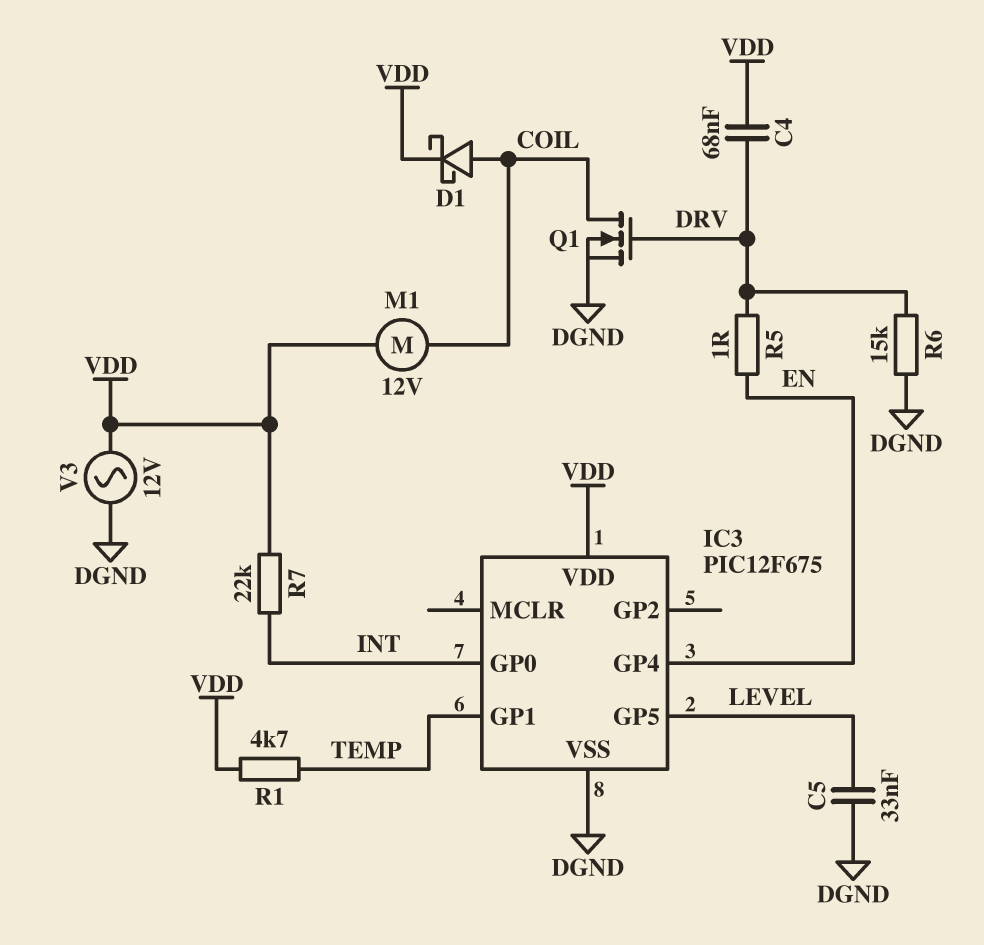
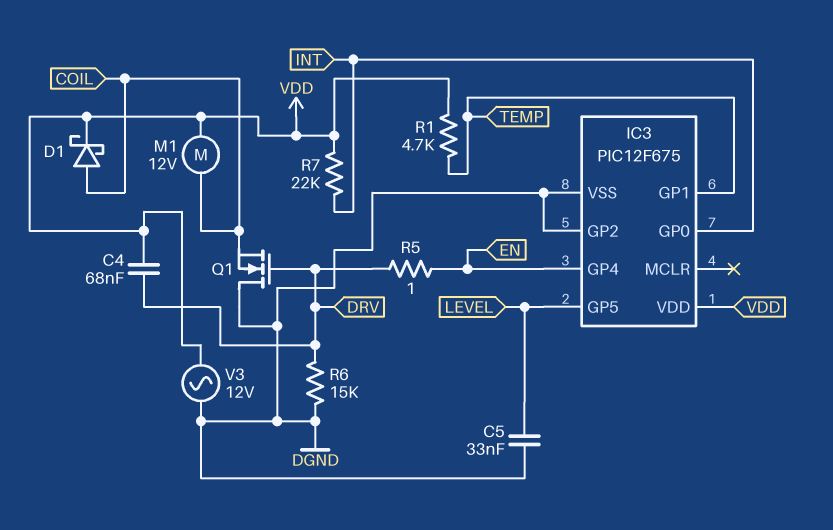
IC3 pin GP2: none -> DGND
Q1: NMOS (G DRV, D COIL, S DGND) -> NMOS (G DRV, D DGND, S COIL)

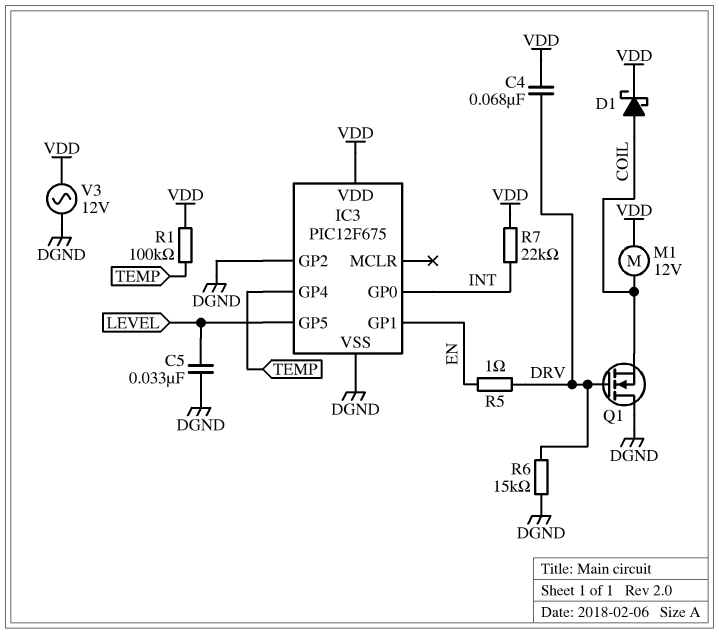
IC3 pin GP1: TEMP -> EN
IC3 pin GP4: EN -> TEMP
R1: 4.7k (TEMP, VDD) -> 100k (TEMP, VDD)

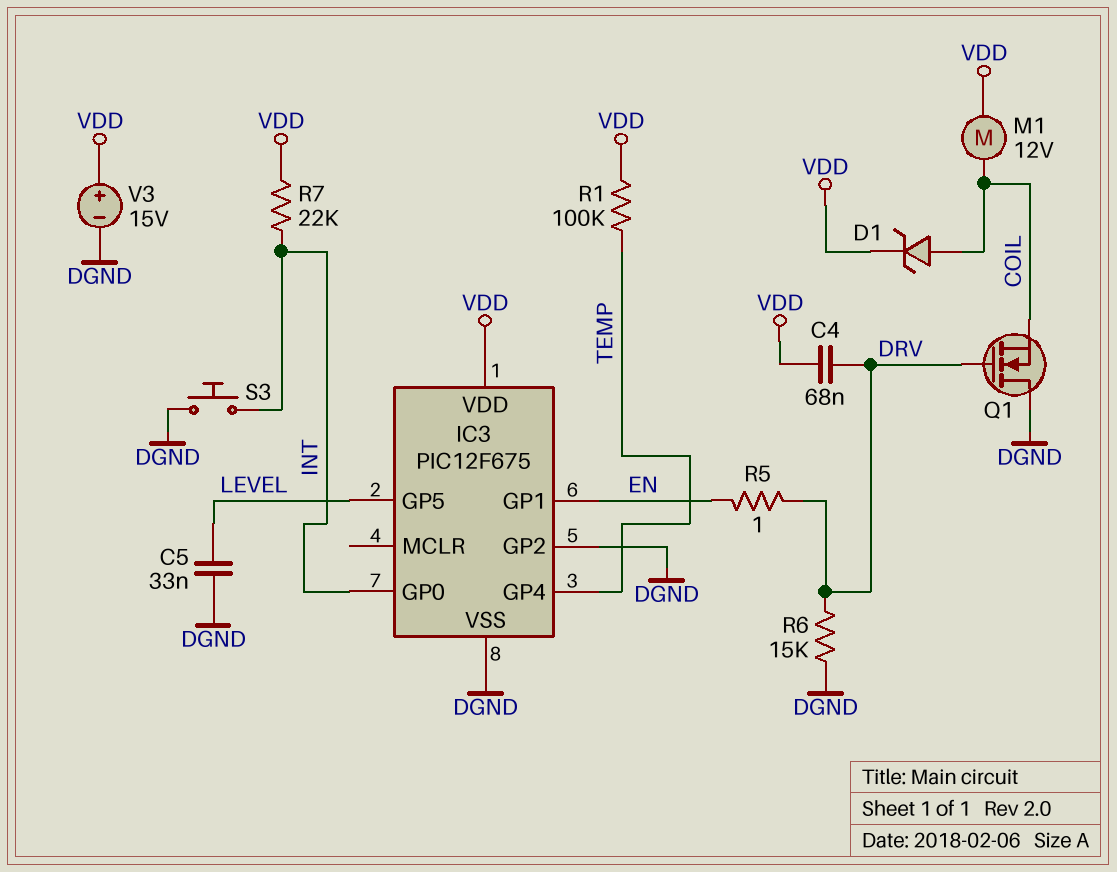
D1: schottky (A COIL, K VDD) -> zener (A COIL, K VDD)
S3: none -> button (DGND, INT)
V3: AC 12V (DGND, VDD) -> 15V (plus VDD, minus DGND)

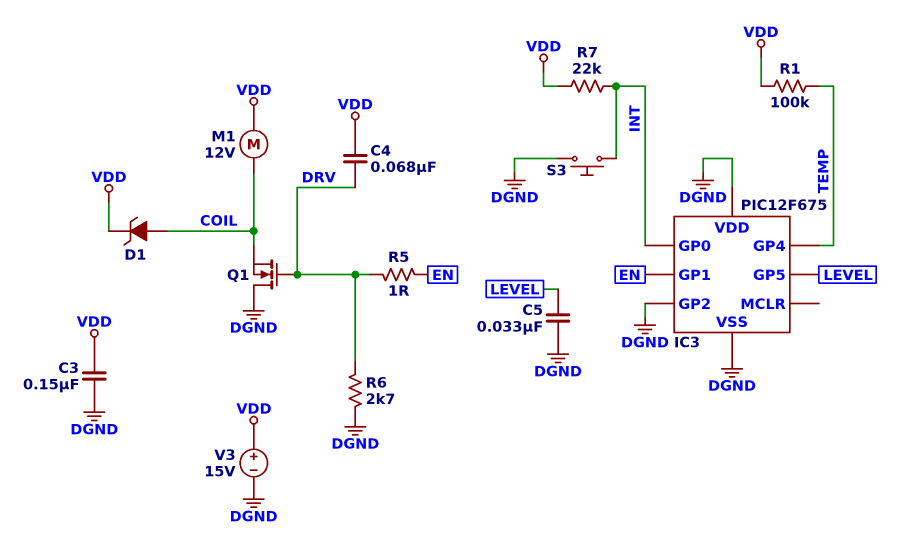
C3: none -> 150nF (DGND, VDD)
IC3 pin VDD: VDD -> DGND
R6: 15k (DGND, DRV) -> 2.7k (DGND, DRV)

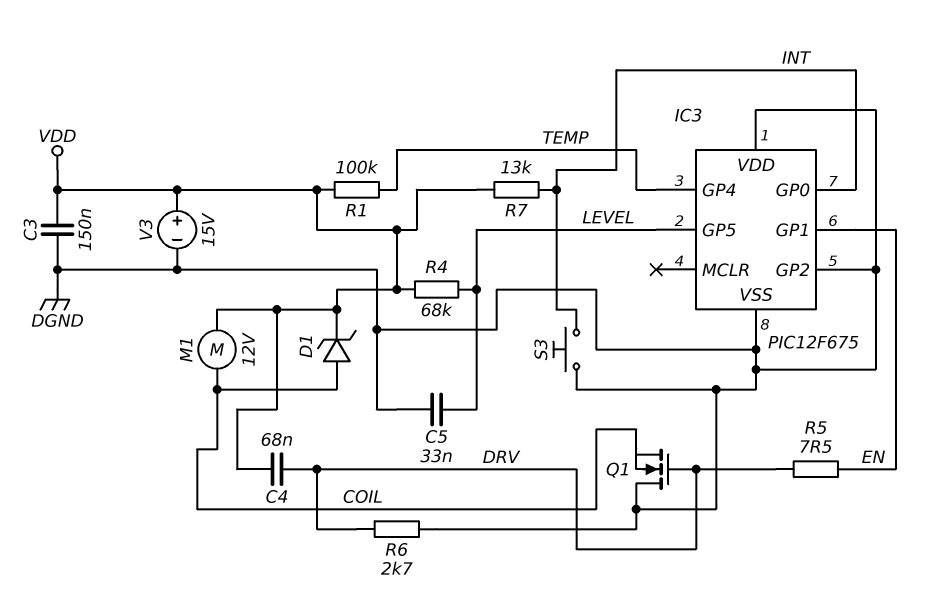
R4: none -> 68k (LEVEL, VDD)
R5: 1 (DRV, EN) -> 7.5 (DRV, EN)
R7: 22k (INT, VDD) -> 13k (INT, VDD)

